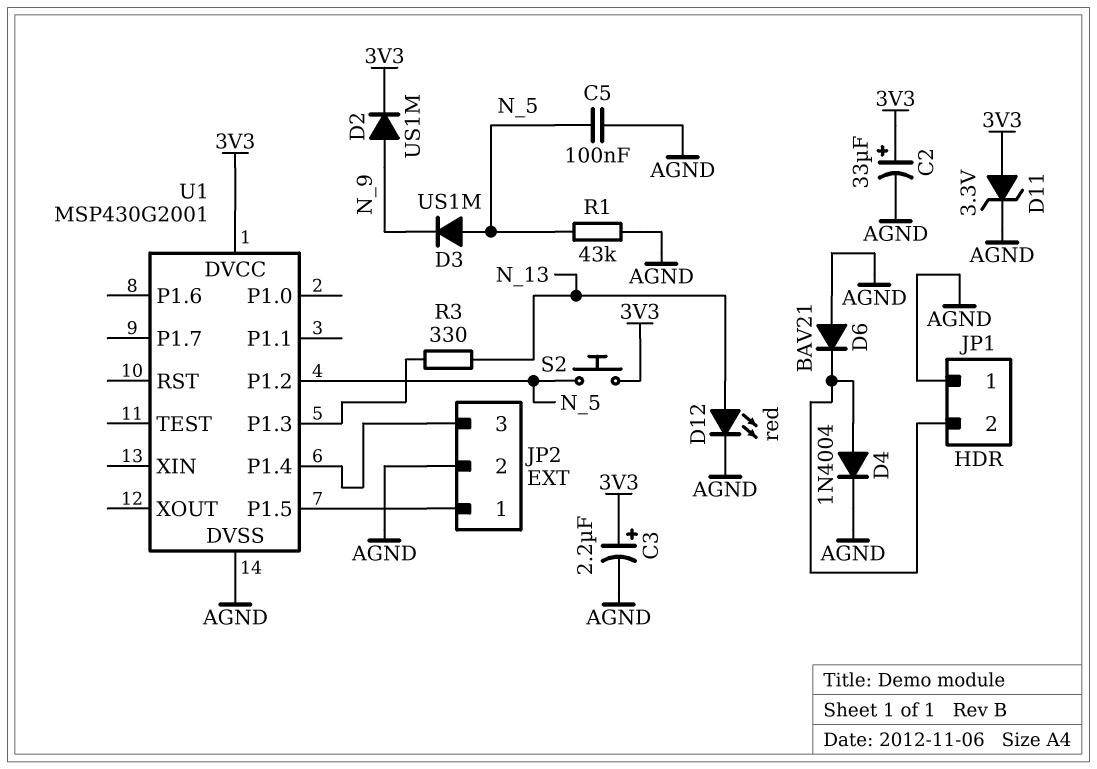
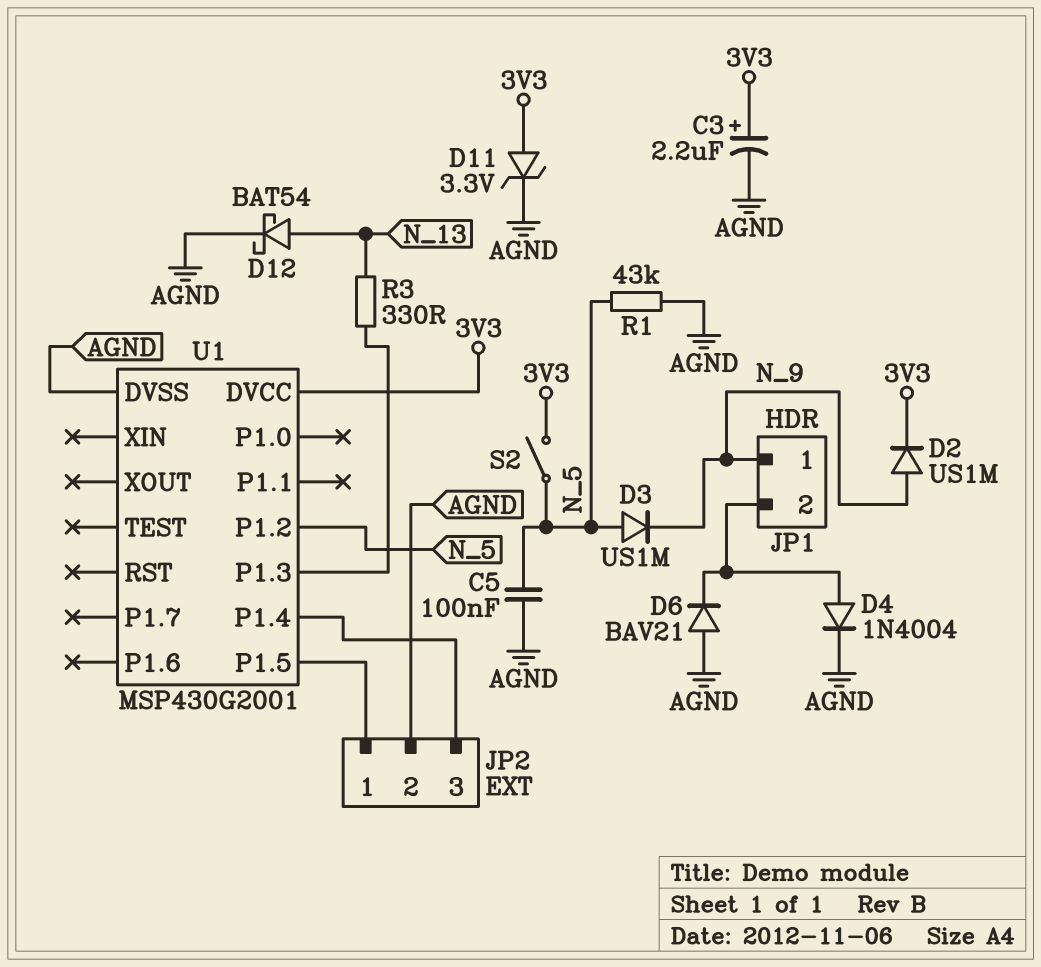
C2: 33uF (plus 3V3, minus AGND) -> none
D12: LED red (A N_13, K AGND) -> schottky BAT54 (A N_13, K AGND)
JP1 pin 1: AGND -> N_9
S2: button (3V3, N_5) -> switch (3V3, N_5)

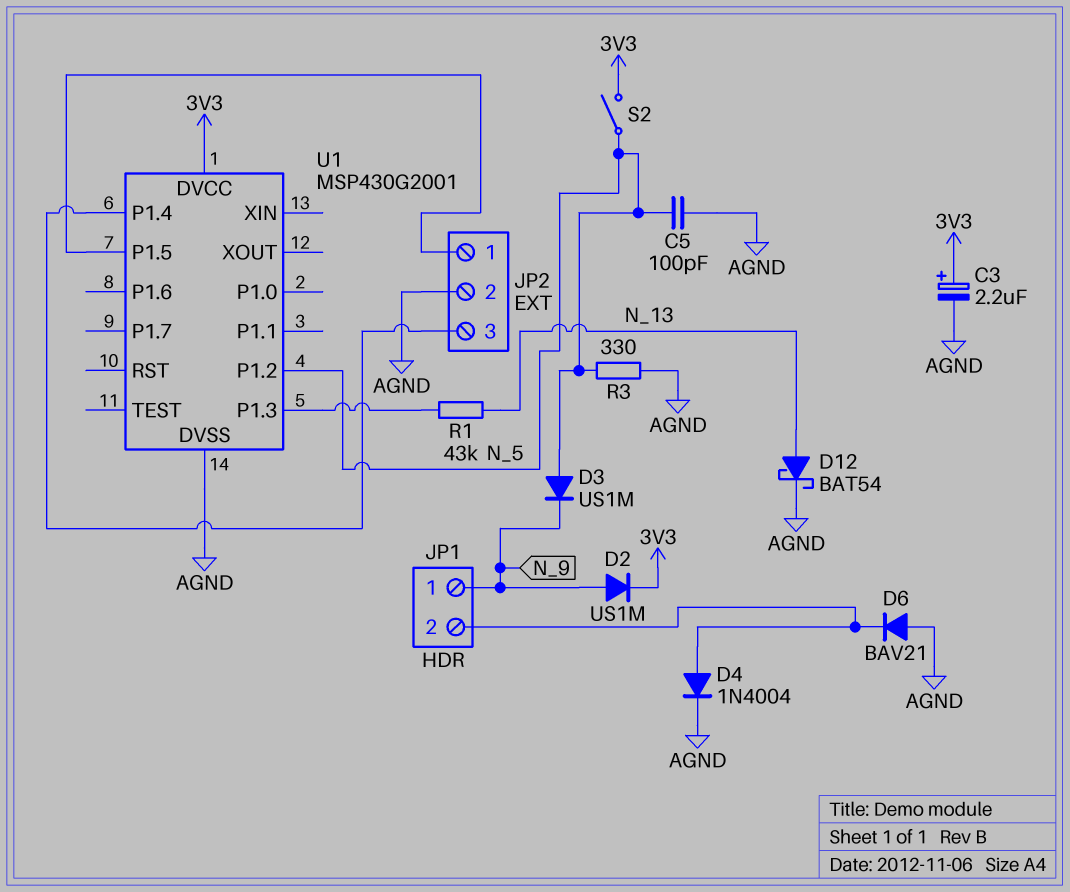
C5: 100nF (AGND, N_5) -> 100pF (AGND, N_5)
D11: zener 3.3V (A 3V3, K AGND) -> none
R1: 43k (AGND, N_5) -> 43k (N_13, U1/P1.3)
R3: 330 (N_13, U1/P1.3) -> 330 (AGND, N_5)

